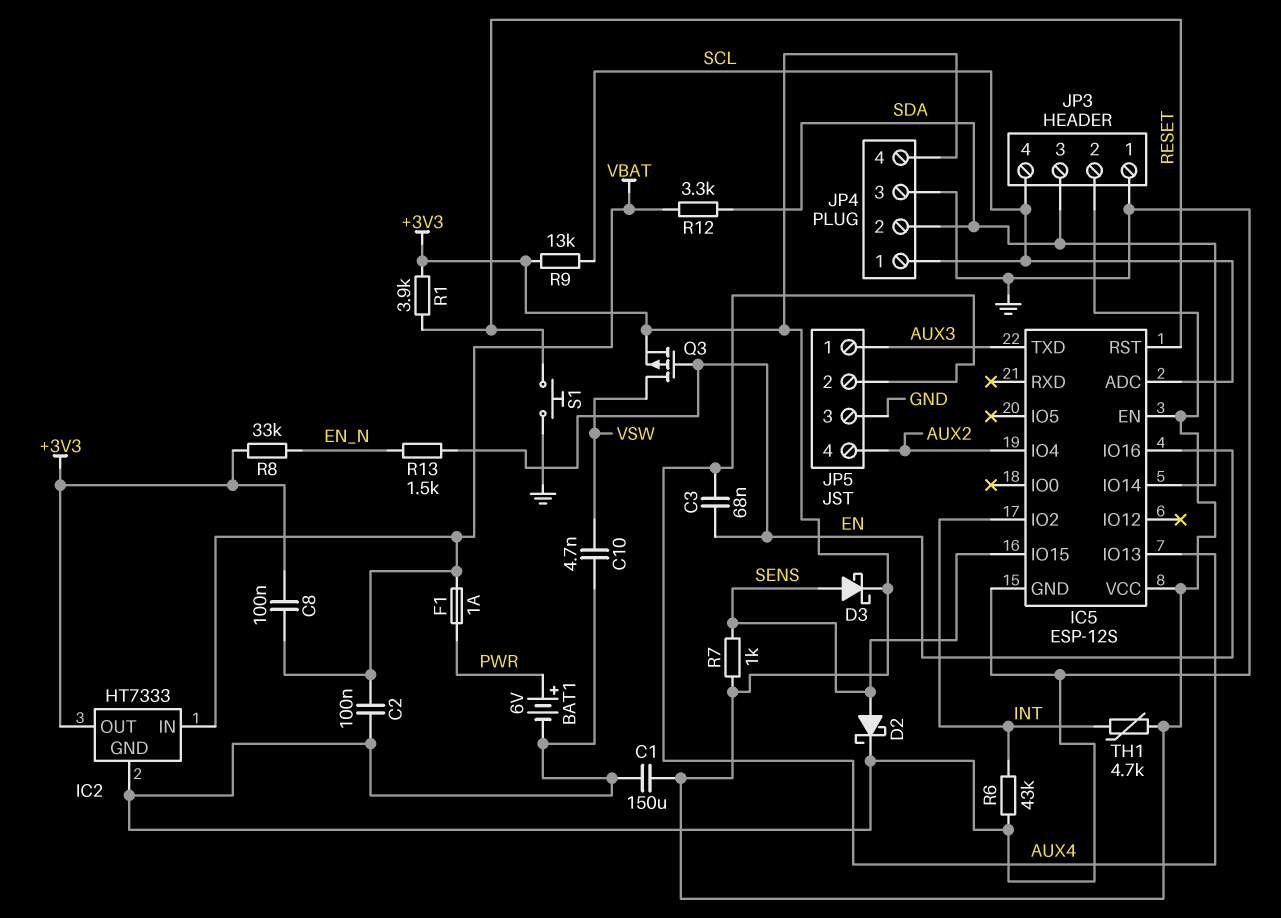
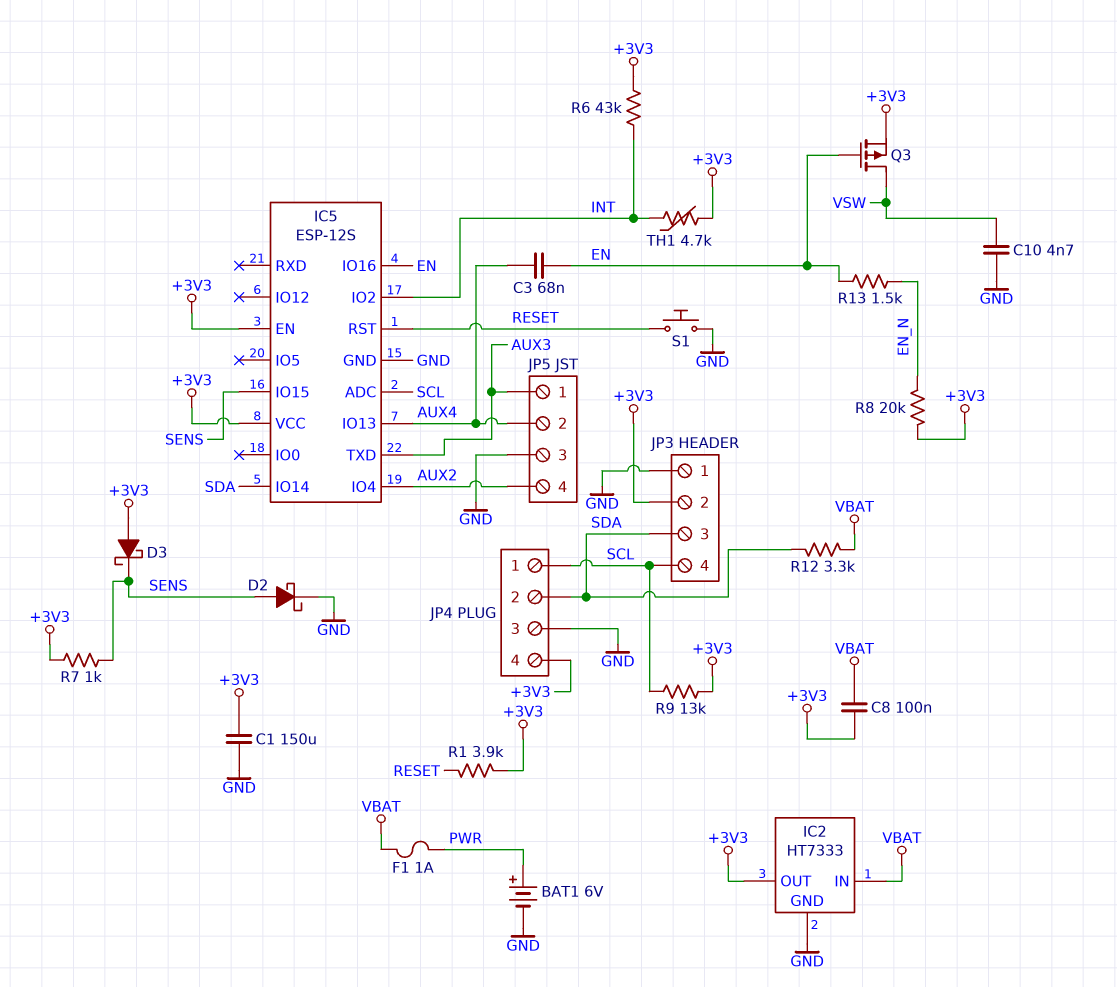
C2: 100nF (GND, VBAT) -> none
D3: schottky (A SENS, K +3V3) -> schottky (A +3V3, K SENS)
R6: 43k (GND, INT) -> 43k (+3V3, INT)
R8: 33k (+3V3, EN_N) -> 20k (+3V3, EN_N)

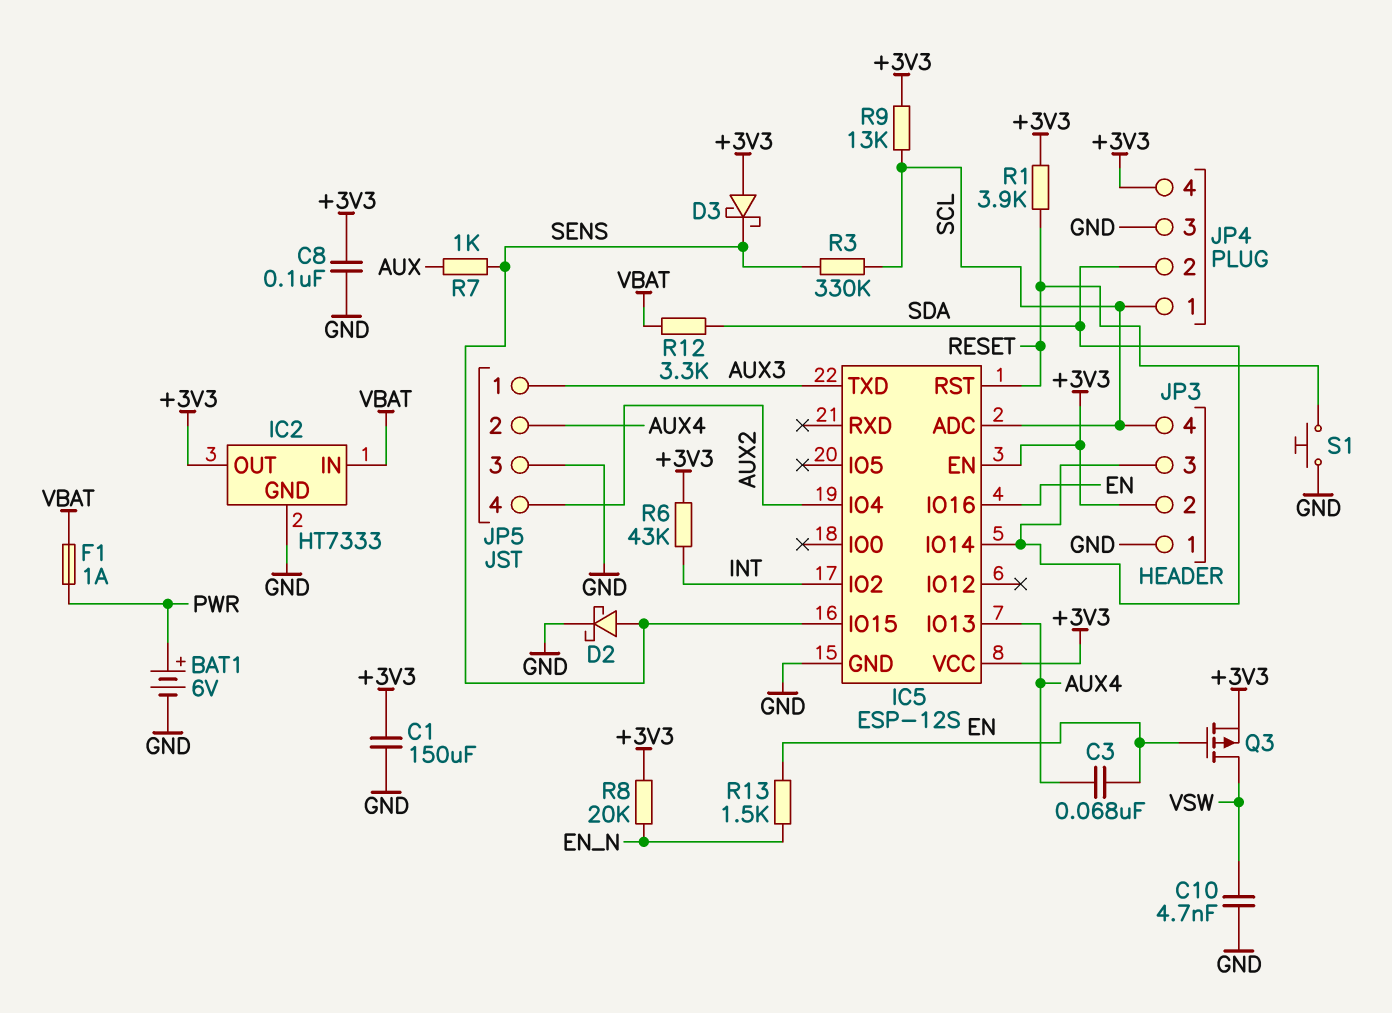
C8: 100nF (+3V3, VBAT) -> 100nF (+3V3, GND)
R3: none -> 330k (SCL, SENS)
R7: 1k (+3V3, SENS) -> 1k (AUX, SENS)
TH1: 4.7k (+3V3, INT) -> none

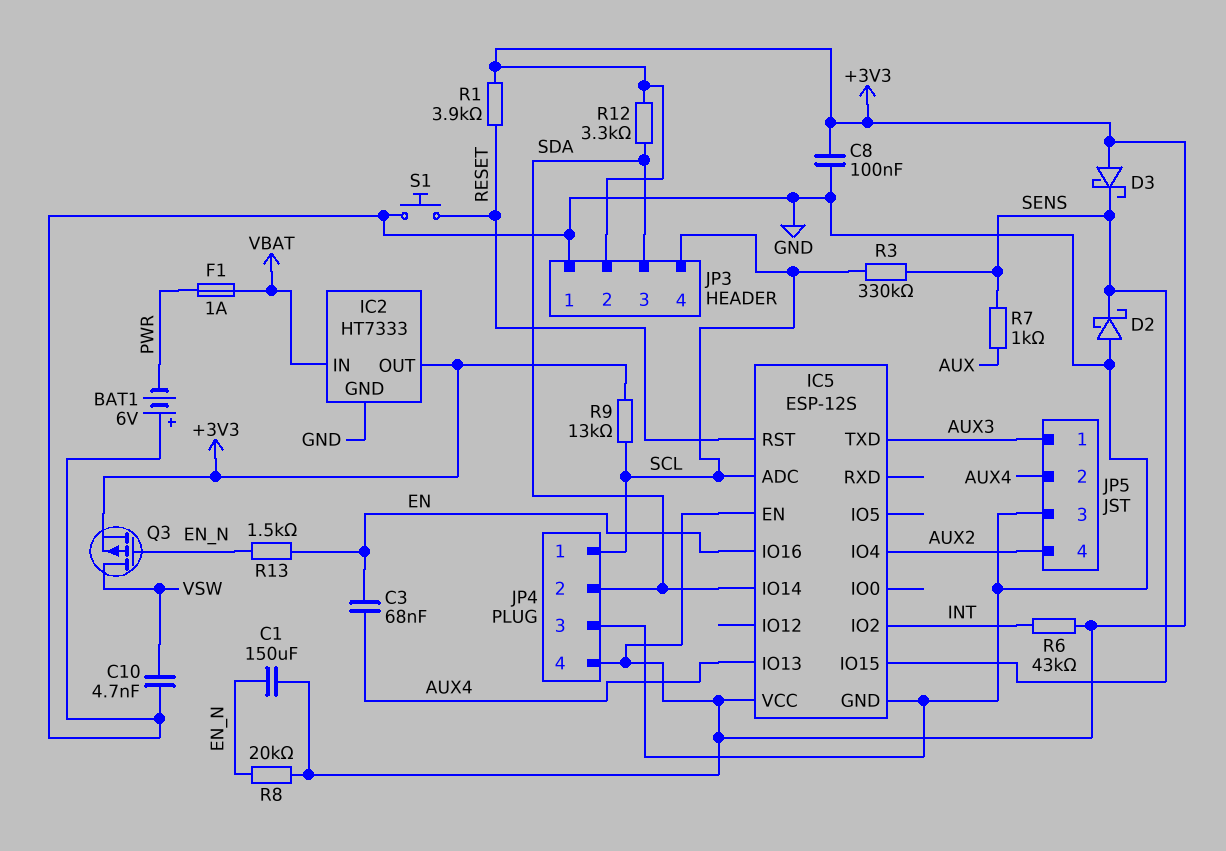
BAT1: 6V (plus PWR, minus GND) -> 6V (plus GND, minus PWR)
C1: 150uF (+3V3, GND) -> 150uF (+3V3, EN_N)
D2: schottky (A SENS, K GND) -> schottky (A GND, K SENS)
Q3: PMOS (G EN, D VSW, S +3V3) -> PMOS (G EN_N, D VSW, S +3V3)
R12: 3.3k (SDA, VBAT) -> 3.3k (+3V3, SDA)

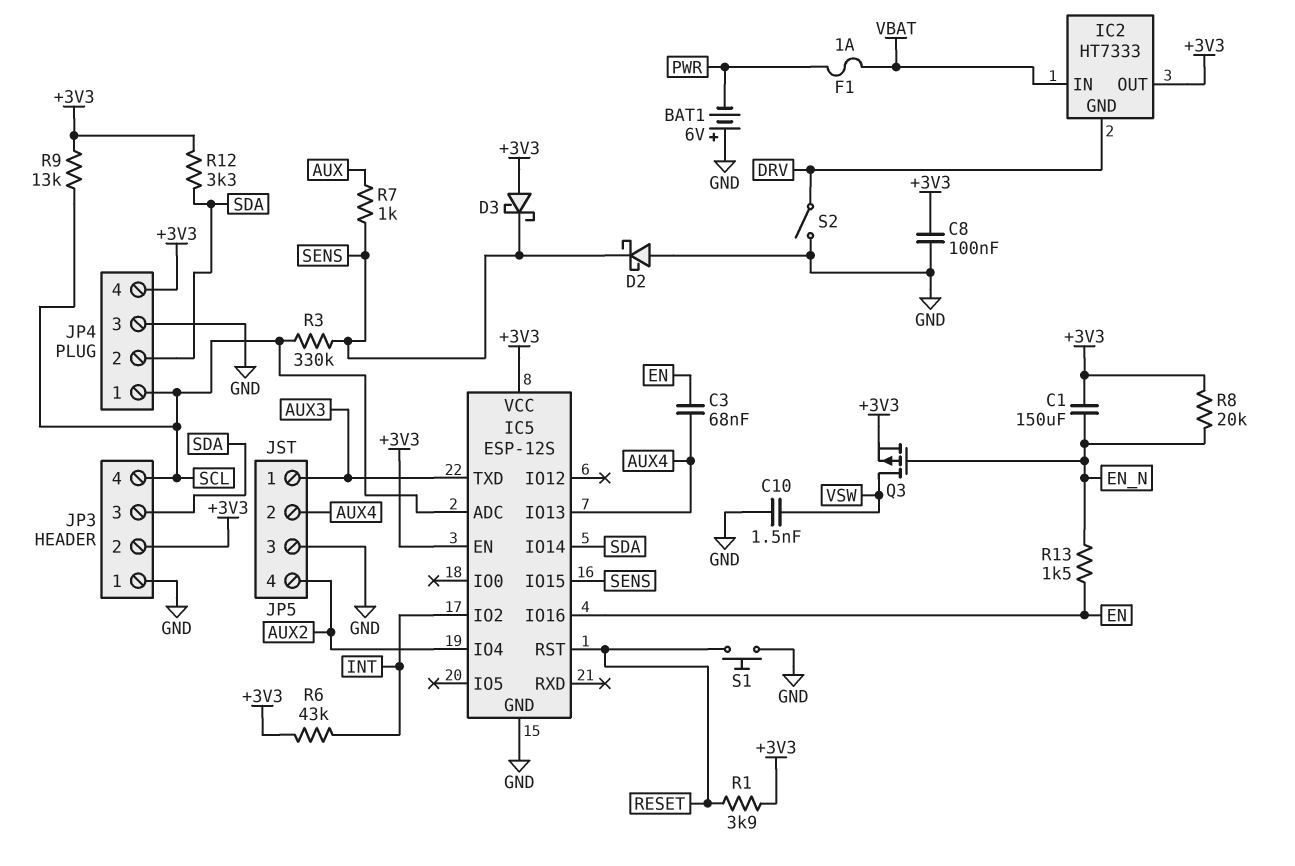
C10: 4.7nF (GND, VSW) -> 1.5nF (GND, VSW)
IC2 pin GND: GND -> DRV
S2: none -> switch (DRV, GND)

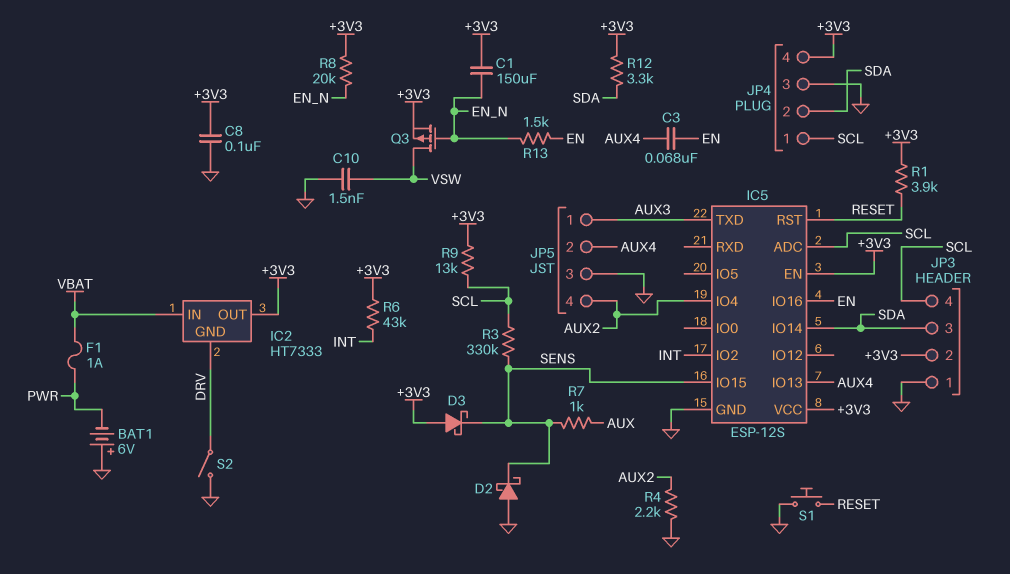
R4: none -> 2.2k (AUX2, GND)

